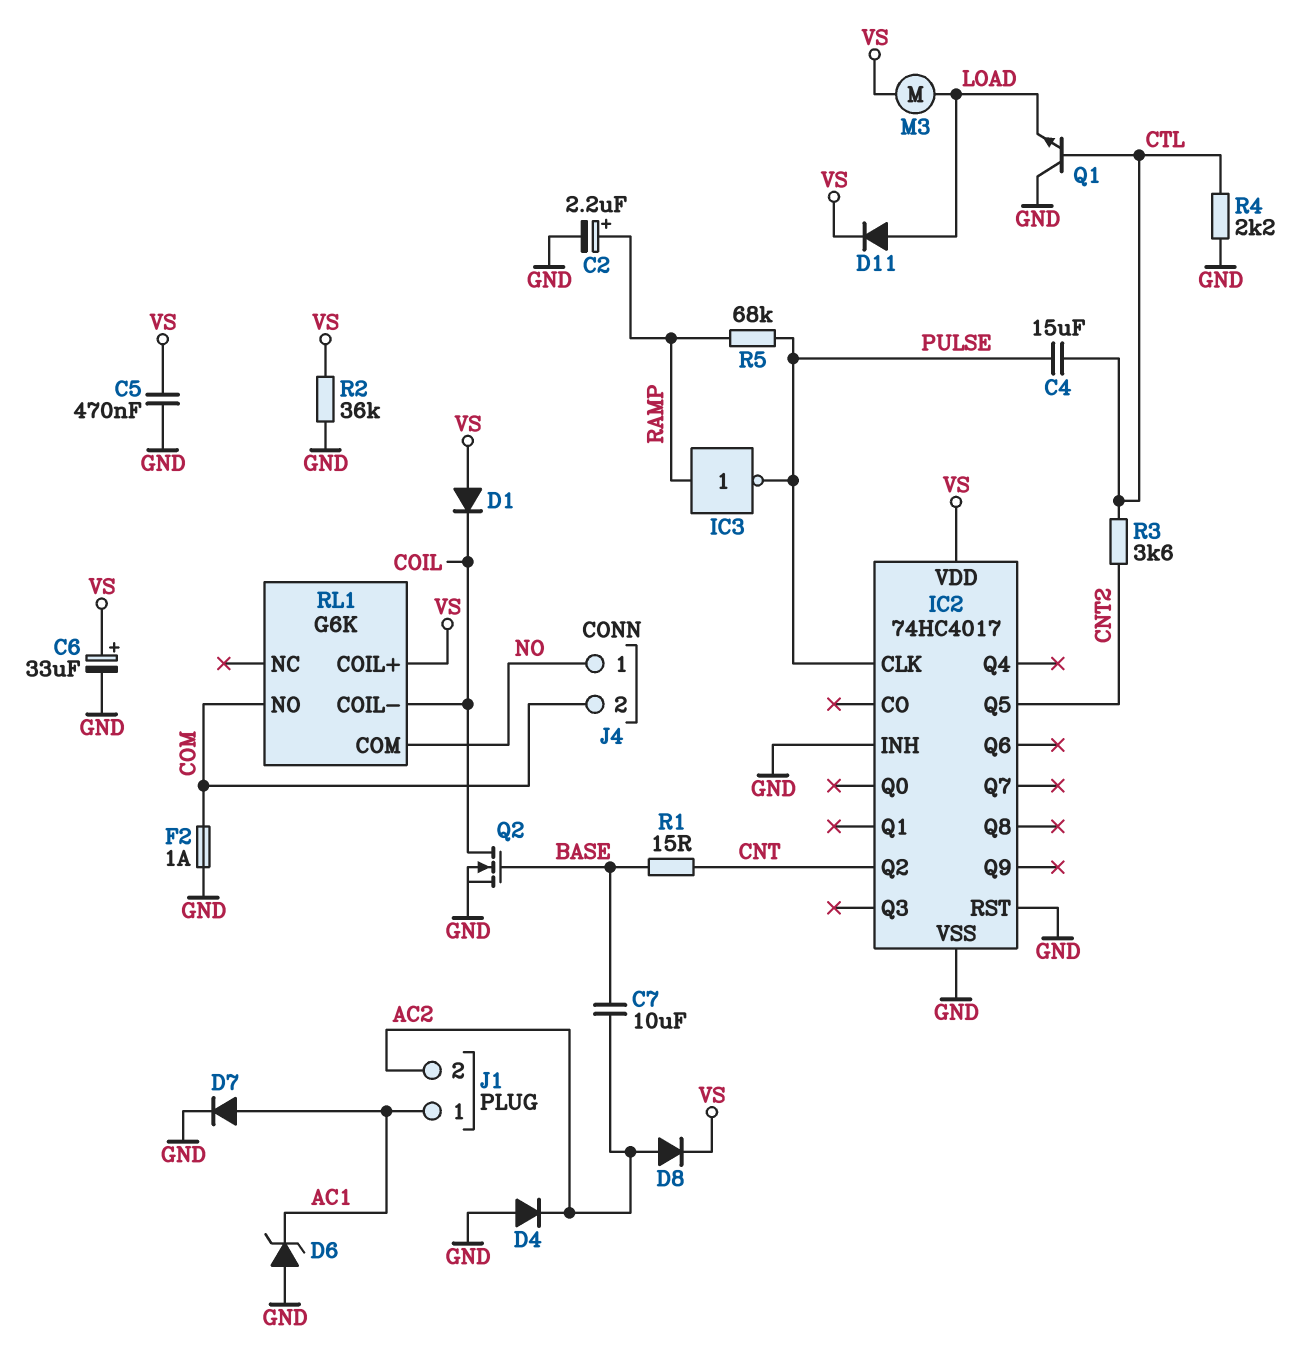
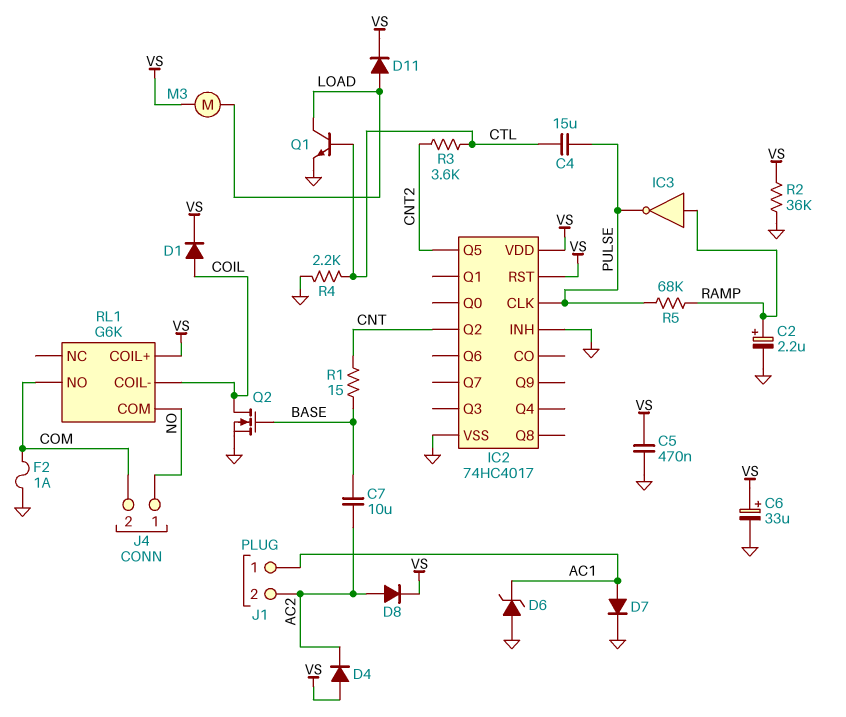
D1: diode (A VS, K COIL) -> diode (A COIL, K VS)
D4: diode (A GND, K AC2) -> diode (A VS, K AC2)
IC2 pin RST: GND -> VS
Q1: NPN (B CTL, C GND, E LOAD) -> NPN (B CTL, C LOAD, E GND)

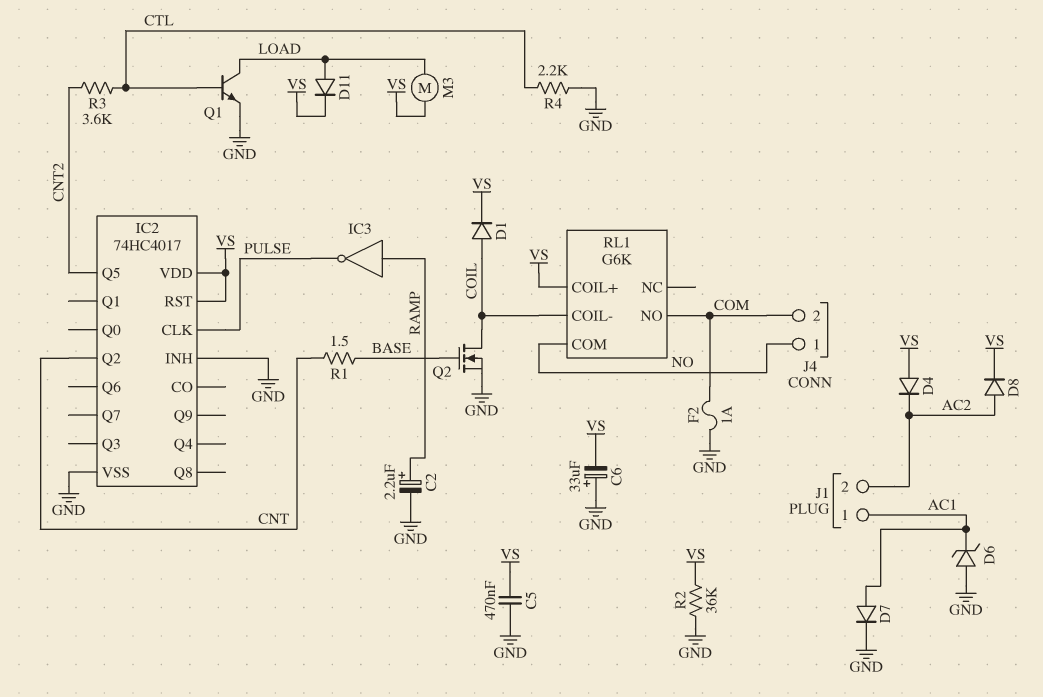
C4: 15uF (CTL, PULSE) -> none
C6: 33uF (plus VS, minus GND) -> 33uF (plus GND, minus VS)
C7: 10uF (AC2, BASE) -> none
R1: 15 (BASE, CNT) -> 1.5 (BASE, CNT)
R5: 68k (PULSE, RAMP) -> none

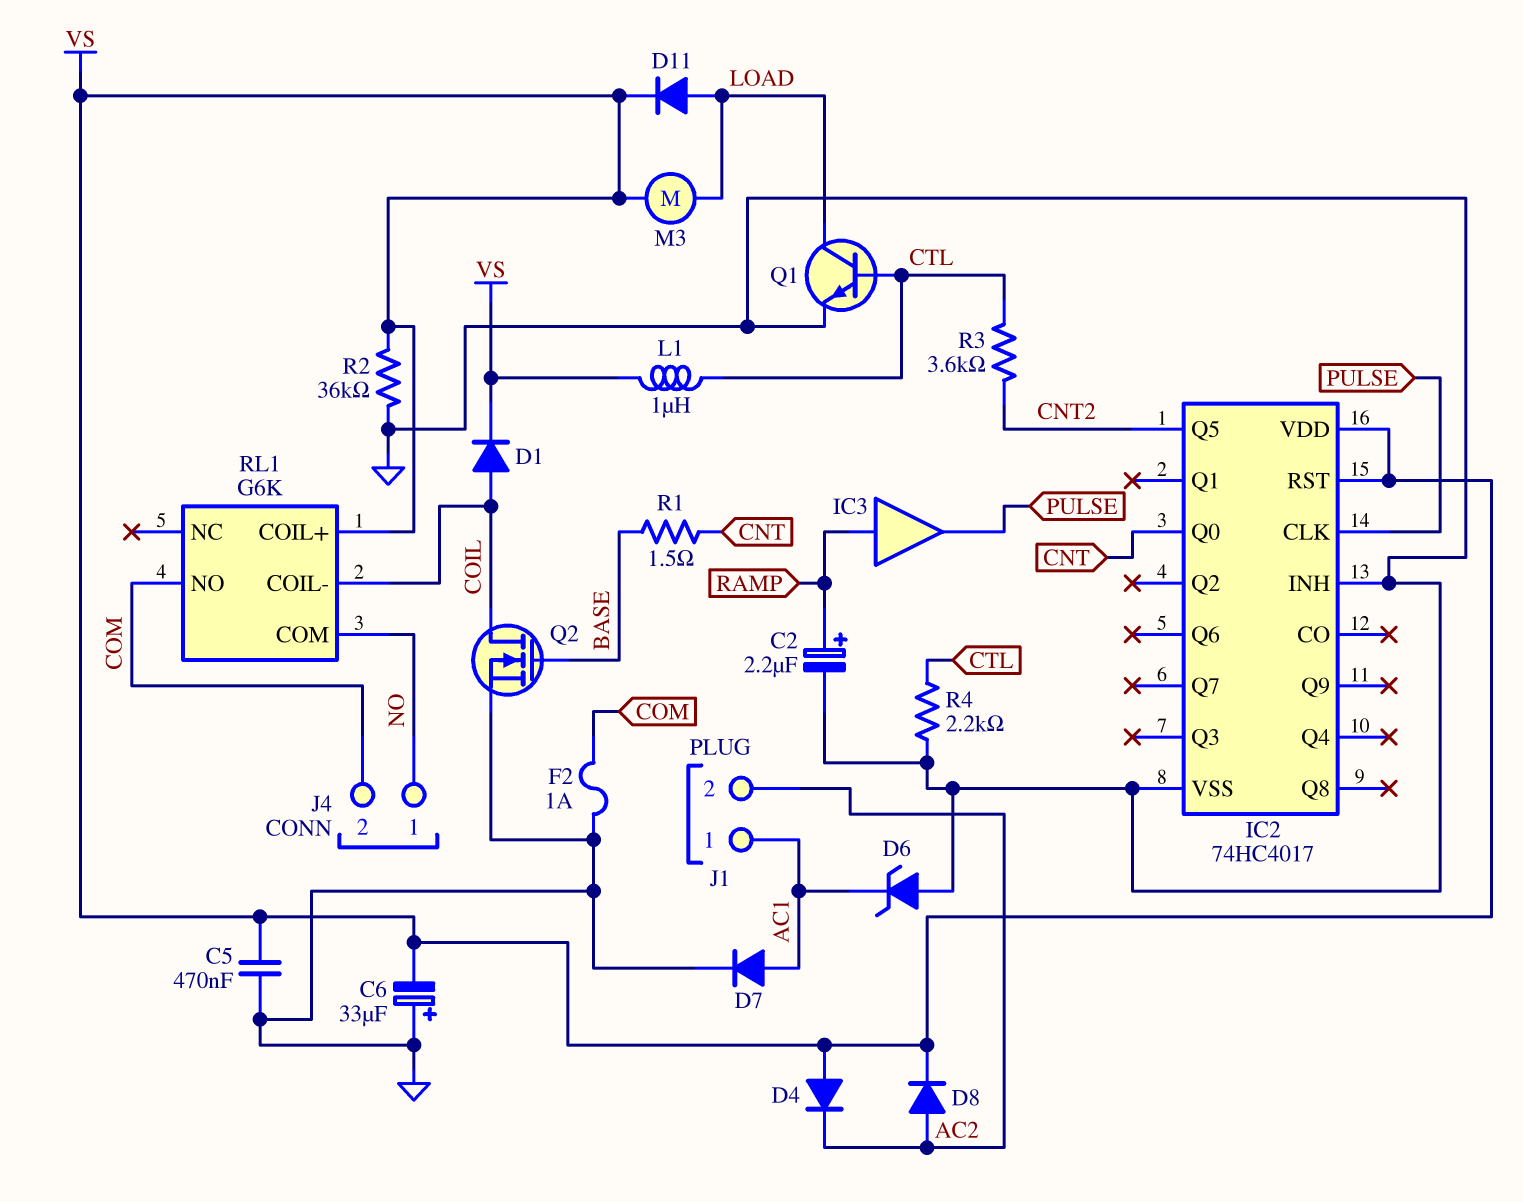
IC2 pin Q0: none -> CNT
IC2 pin Q2: CNT -> none
IC3: NOT (in RAMP, out PULSE) -> buffer (in RAMP, out PULSE)
L1: none -> 1uH (CTL, VS)

